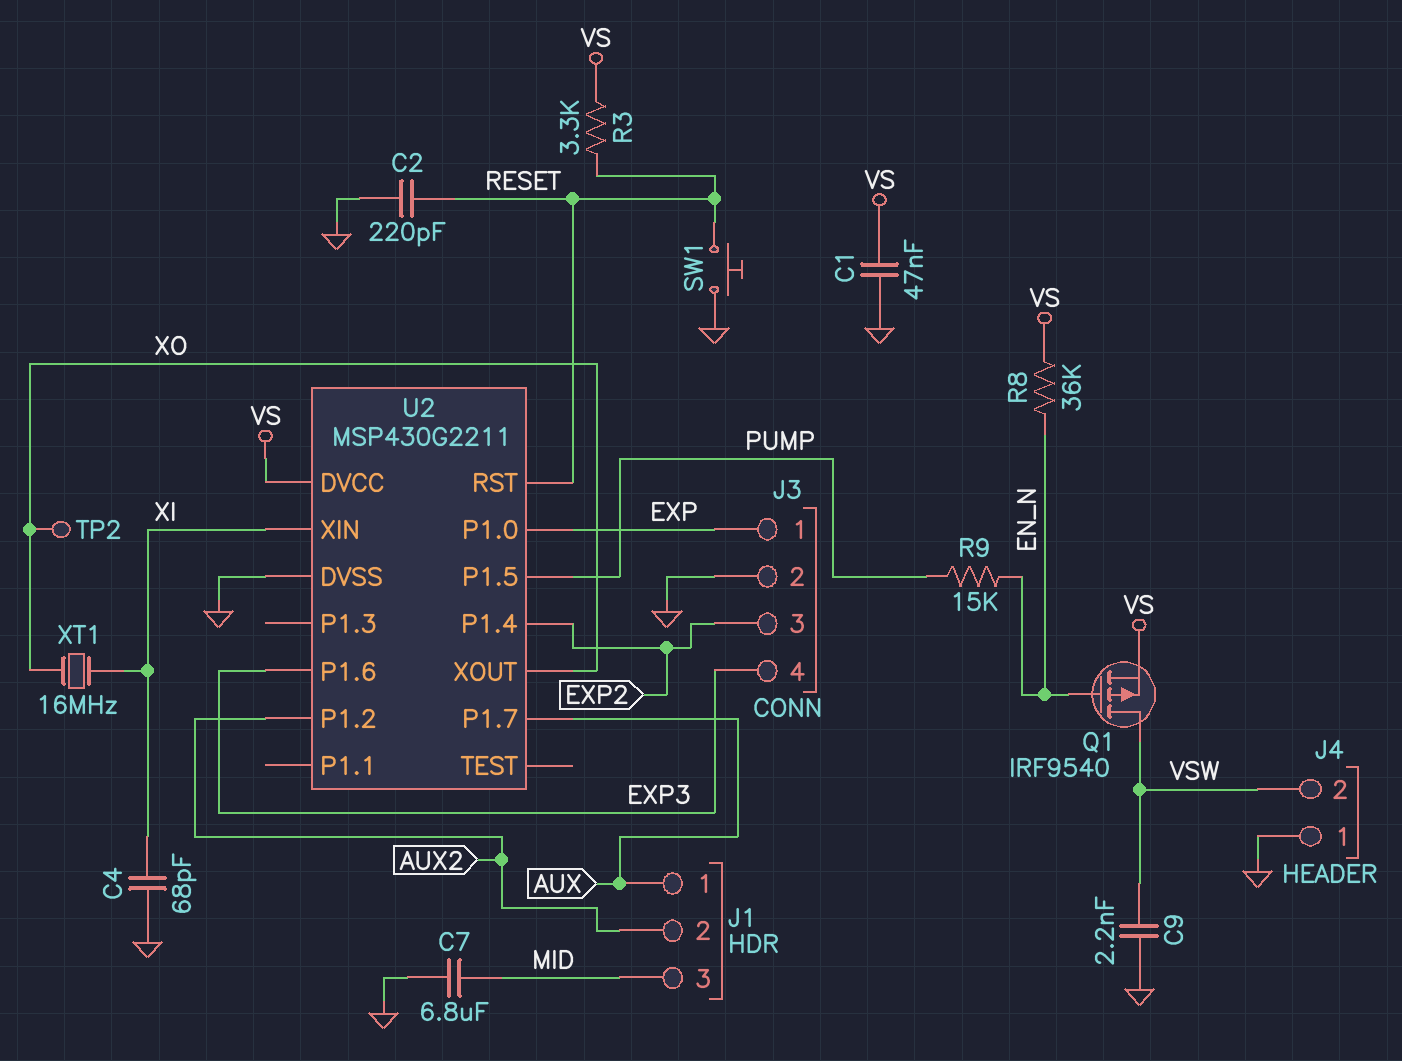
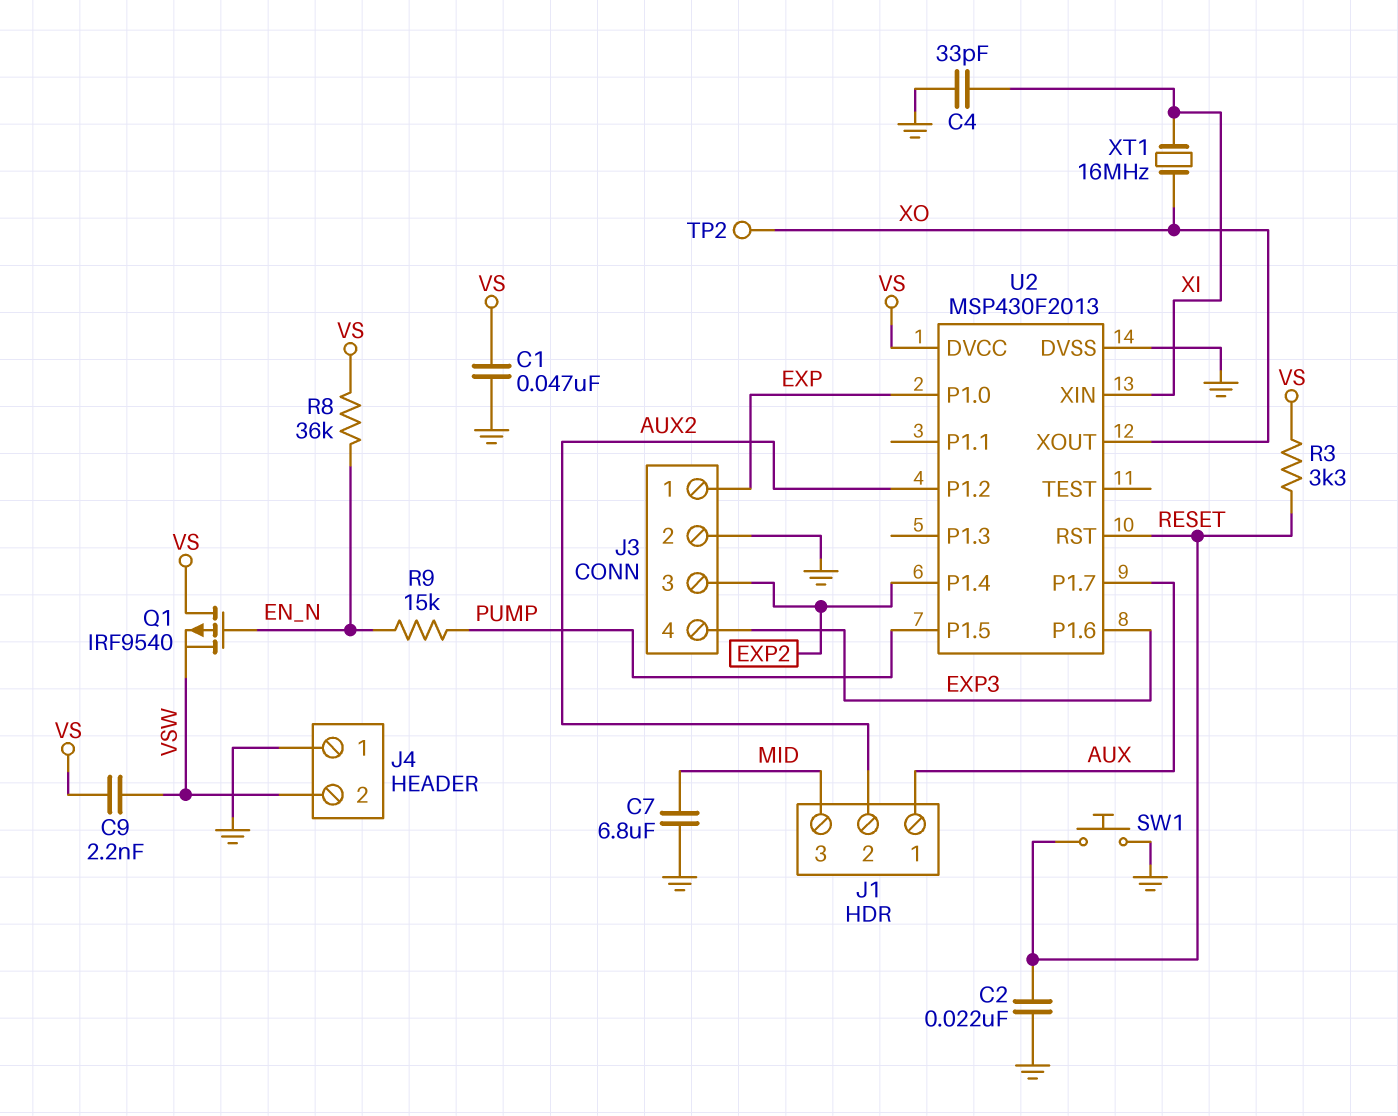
C2: 220pF (GND, RESET) -> 22nF (GND, RESET)
C4: 68pF (GND, XI) -> 33pF (GND, XI)
C9: 2.2nF (GND, VSW) -> 2.2nF (VS, VSW)
Q1: PMOS IRF9540 (G EN_N, D VSW, S VS) -> PMOS IRF9540 (G EN_N, D VS, S VSW)
U2: MSP430G2211 -> MSP430F2013

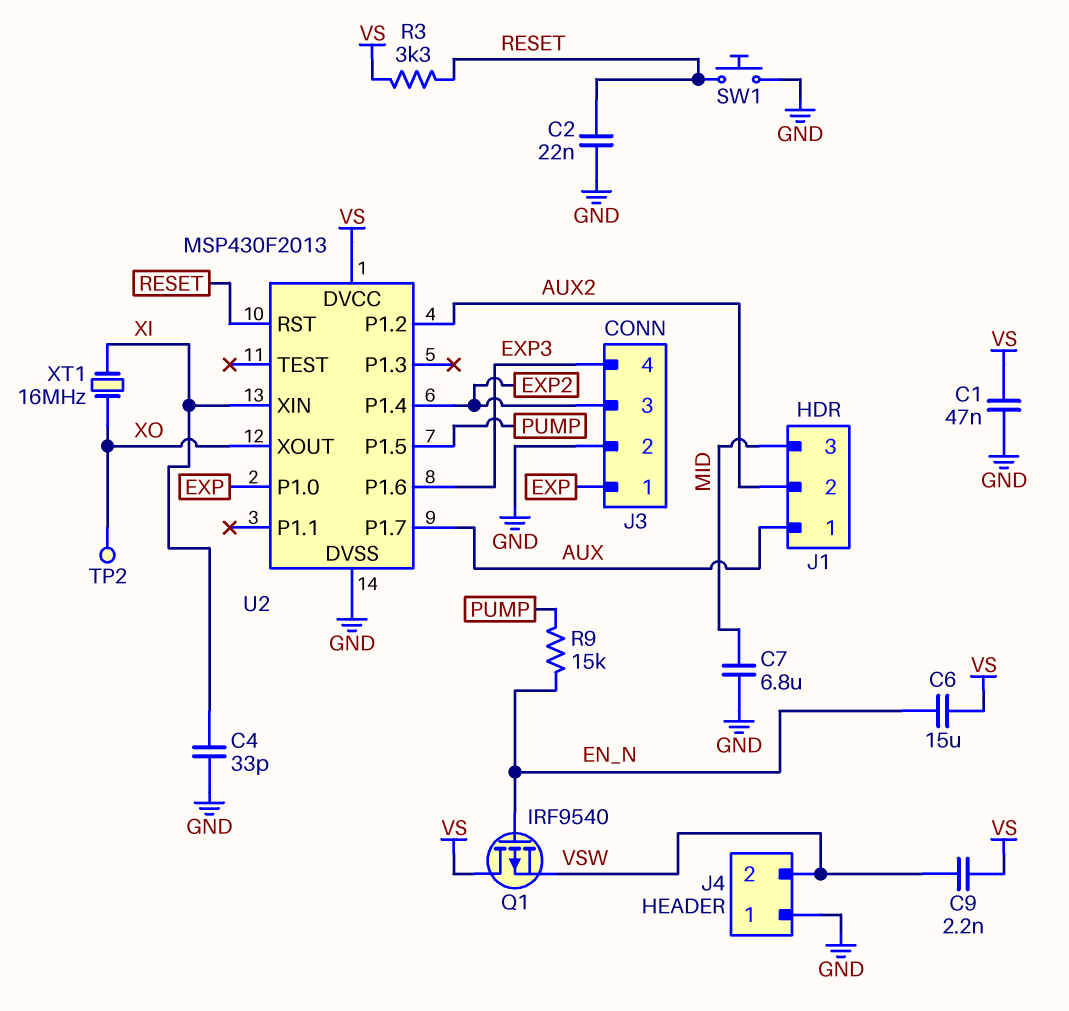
C6: none -> 15uF (EN_N, VS)
R8: 36k (EN_N, VS) -> none

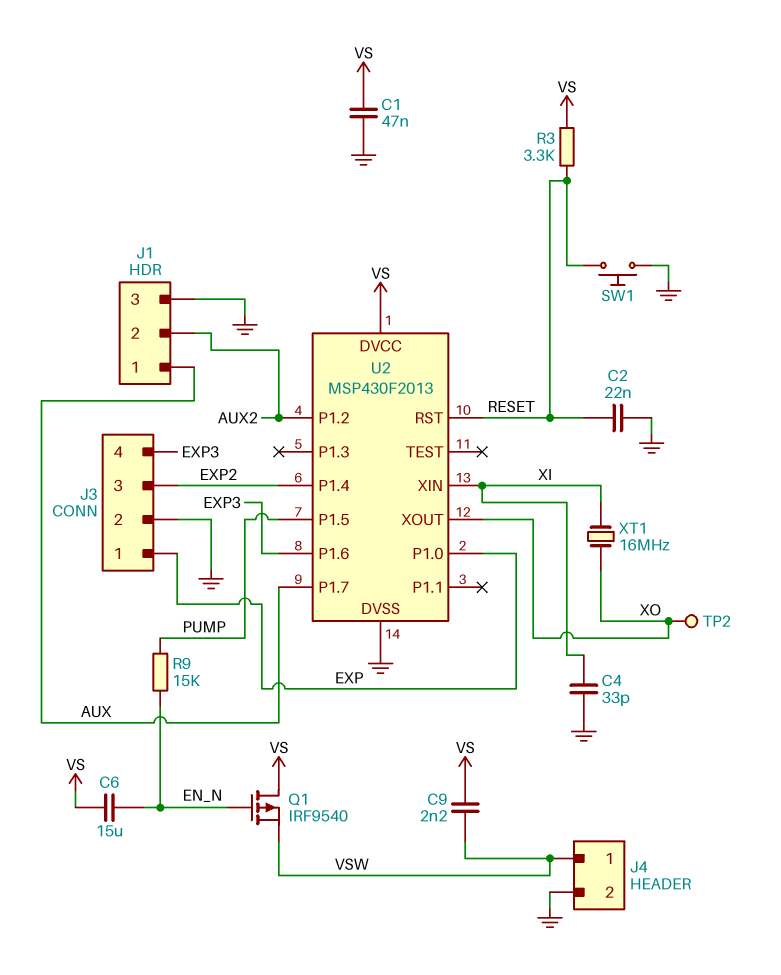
C7: 6.8uF (GND, MID) -> none
J1 pin 3: MID -> GND
J4 pin 1: GND -> VSW
J4 pin 2: VSW -> GND

